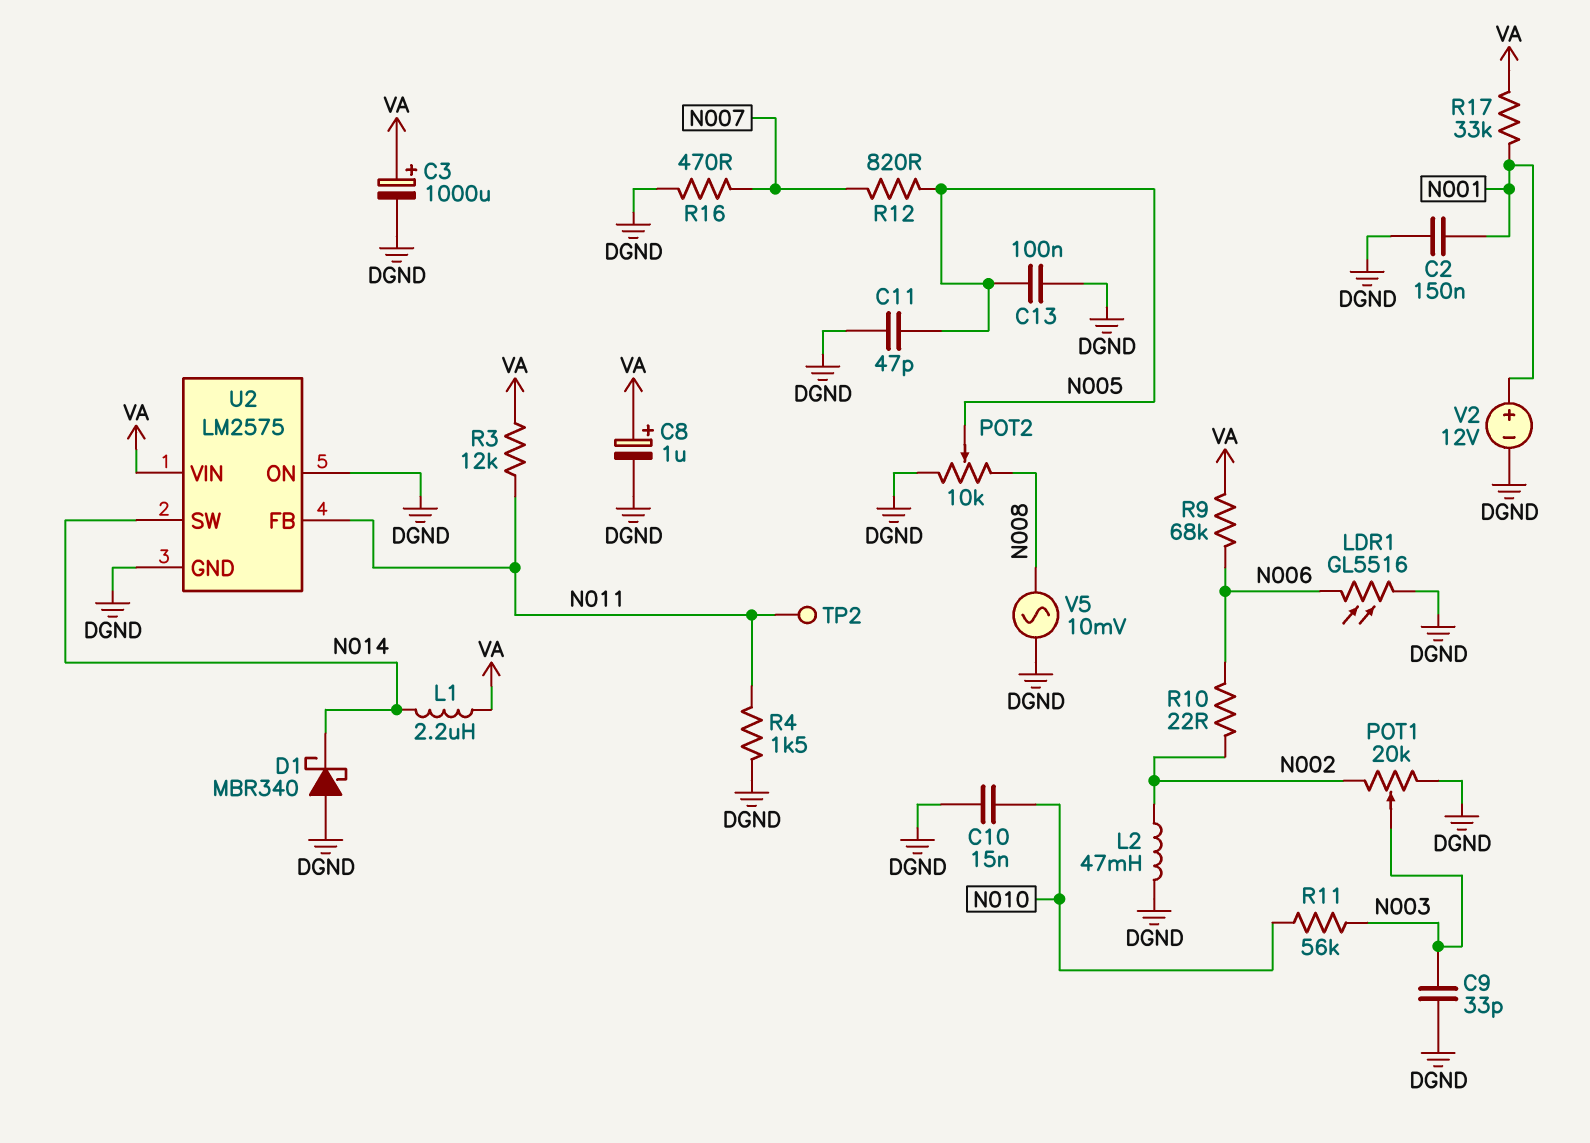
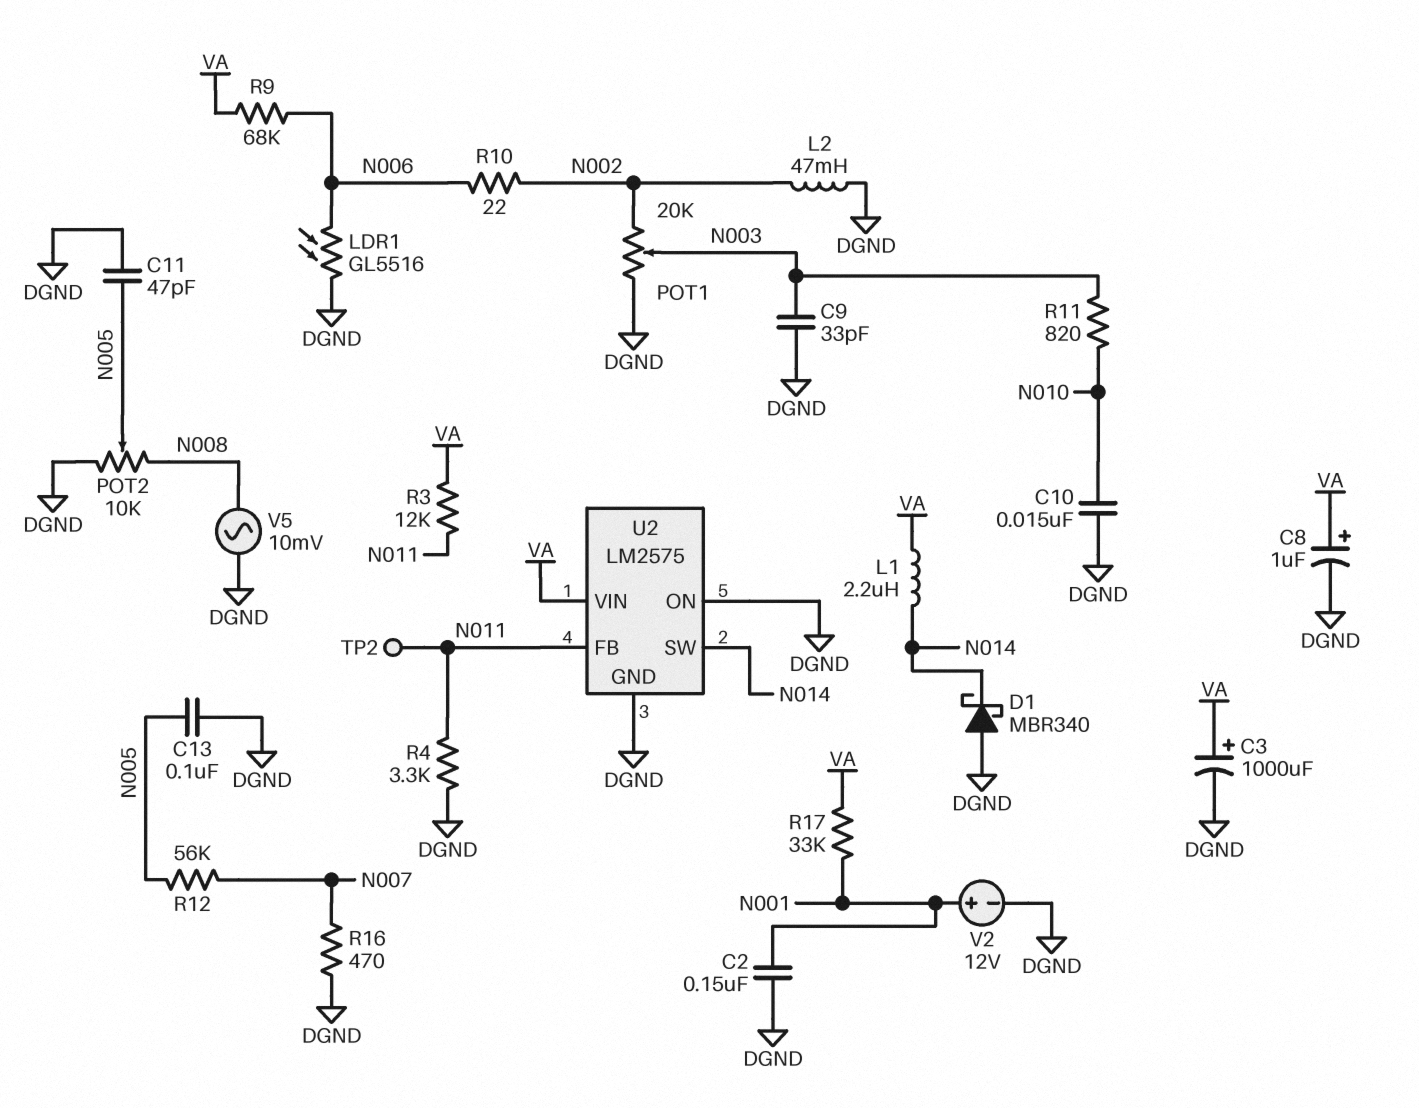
R4: 1.5k (DGND, N011) -> 3.3k (DGND, N011)
R11: 56k (N003, N010) -> 820 (N003, N010)
R12: 820 (N005, N007) -> 56k (N005, N007)

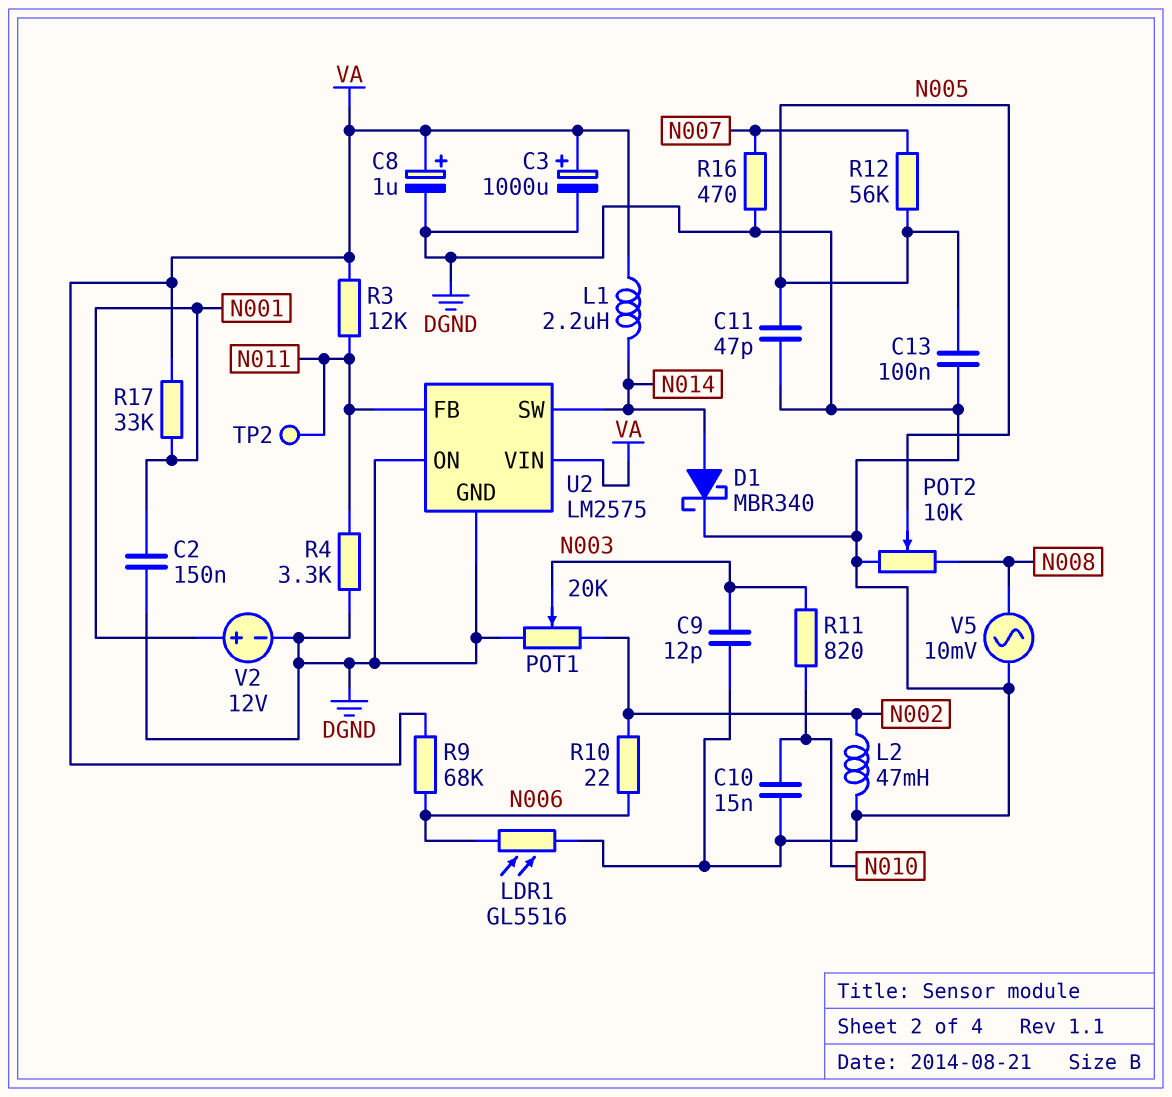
C9: 33pF (DGND, N003) -> 12pF (DGND, N003)
D1: schottky MBR340 (A DGND, K N014) -> schottky MBR340 (A N014, K DGND)

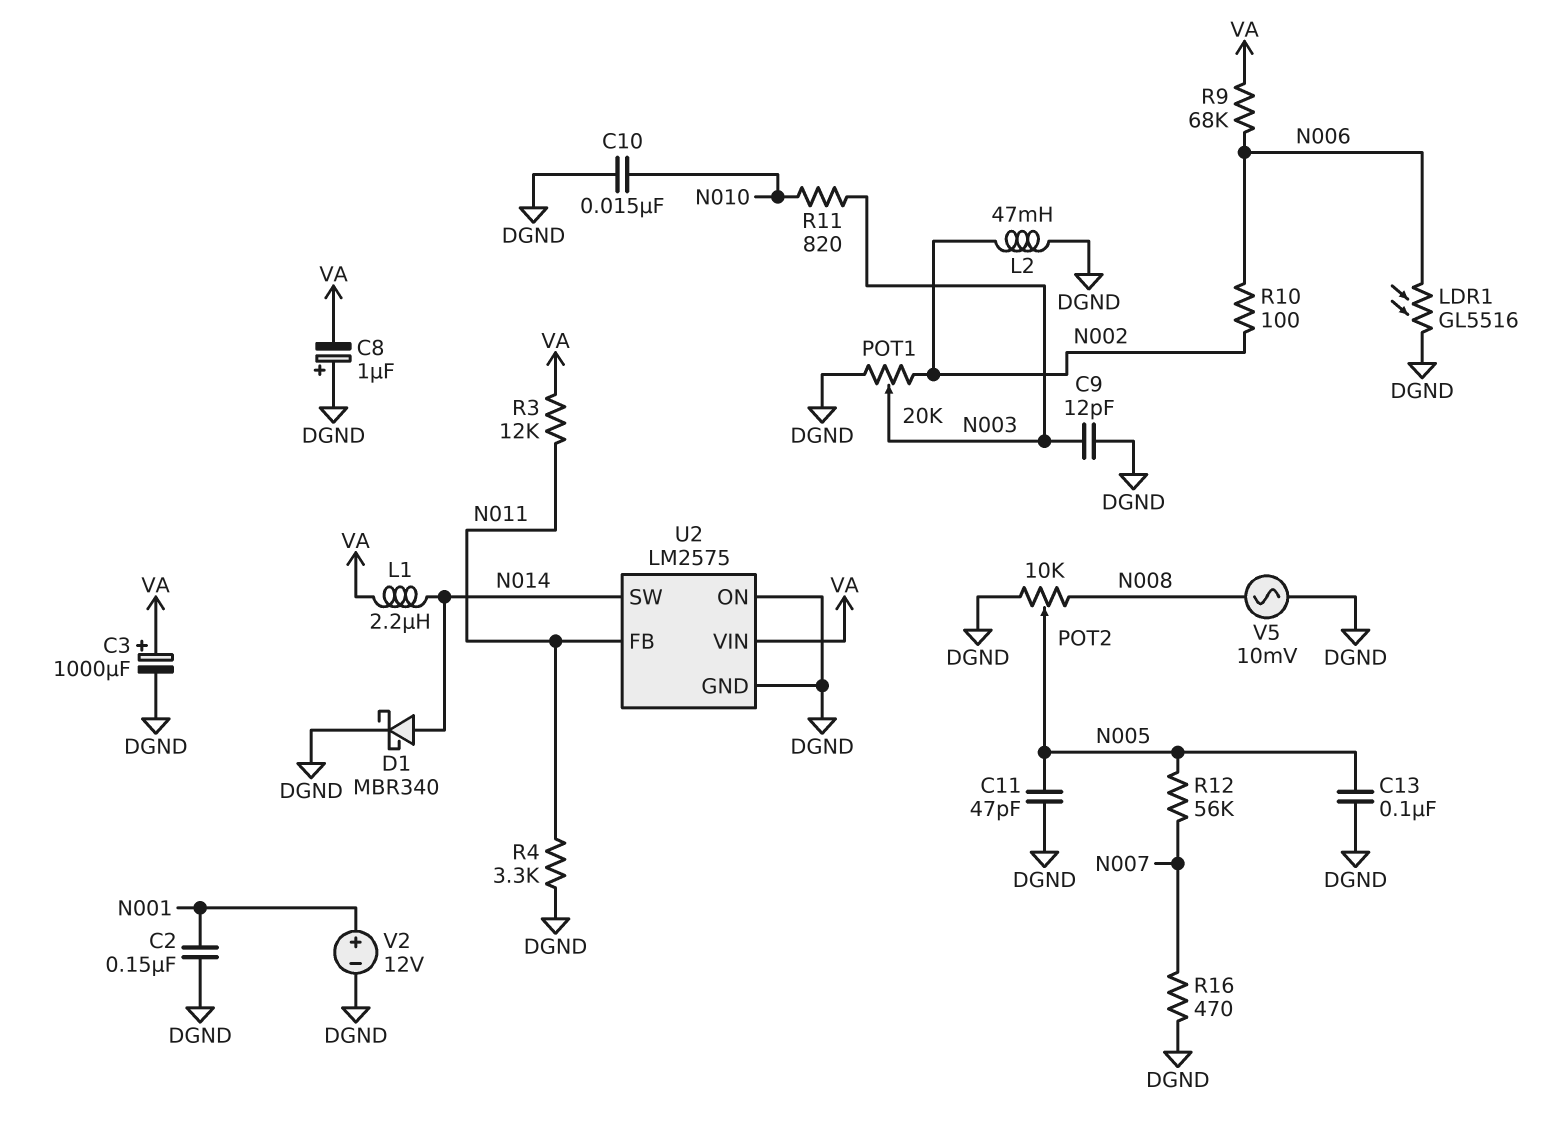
C8: 1uF (plus VA, minus DGND) -> 1uF (plus DGND, minus VA)
R10: 22 (N002, N006) -> 100 (N002, N006)
R17: 33k (N001, VA) -> none
TP2: test point (N011) -> none

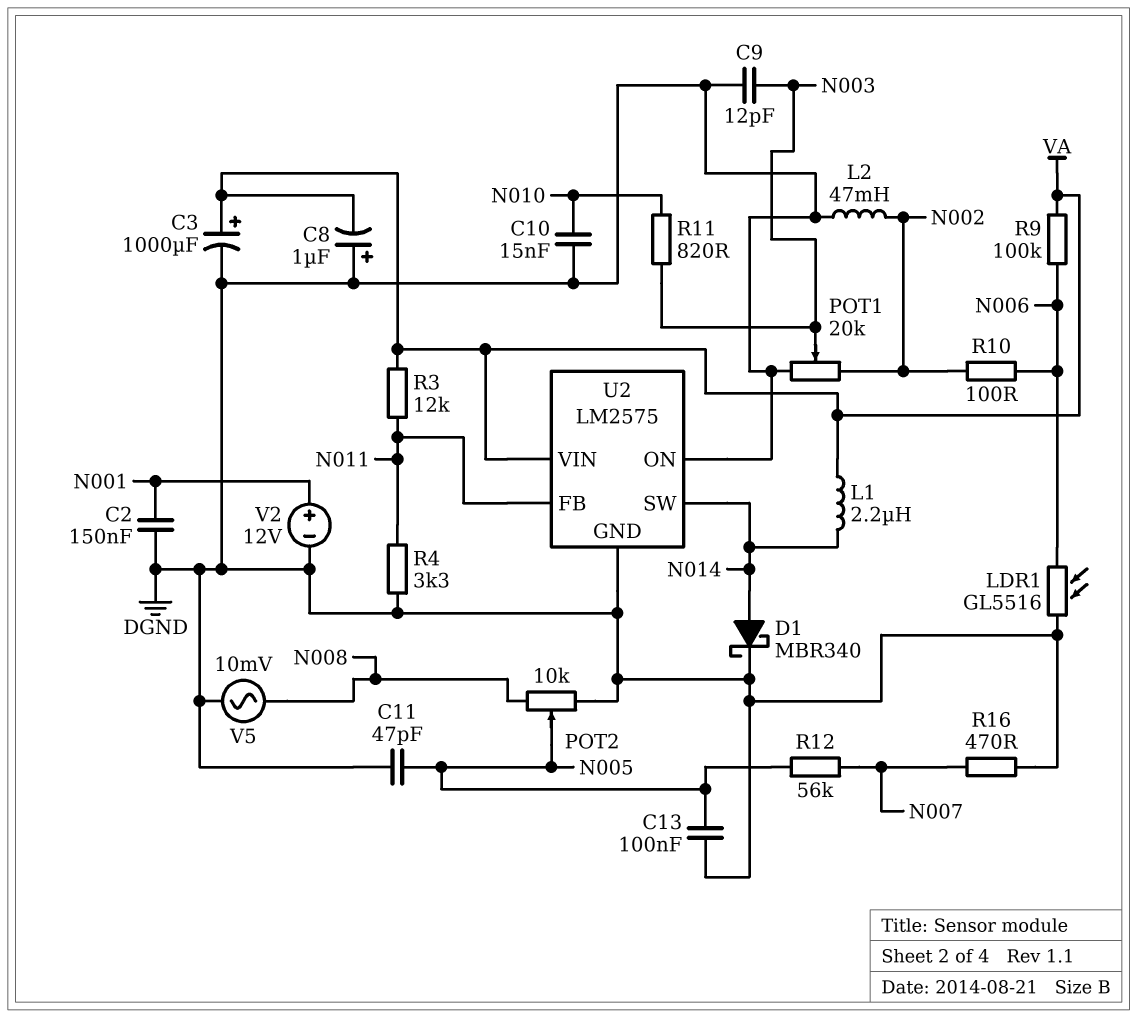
R9: 68k (N006, VA) -> 100k (N006, VA)

